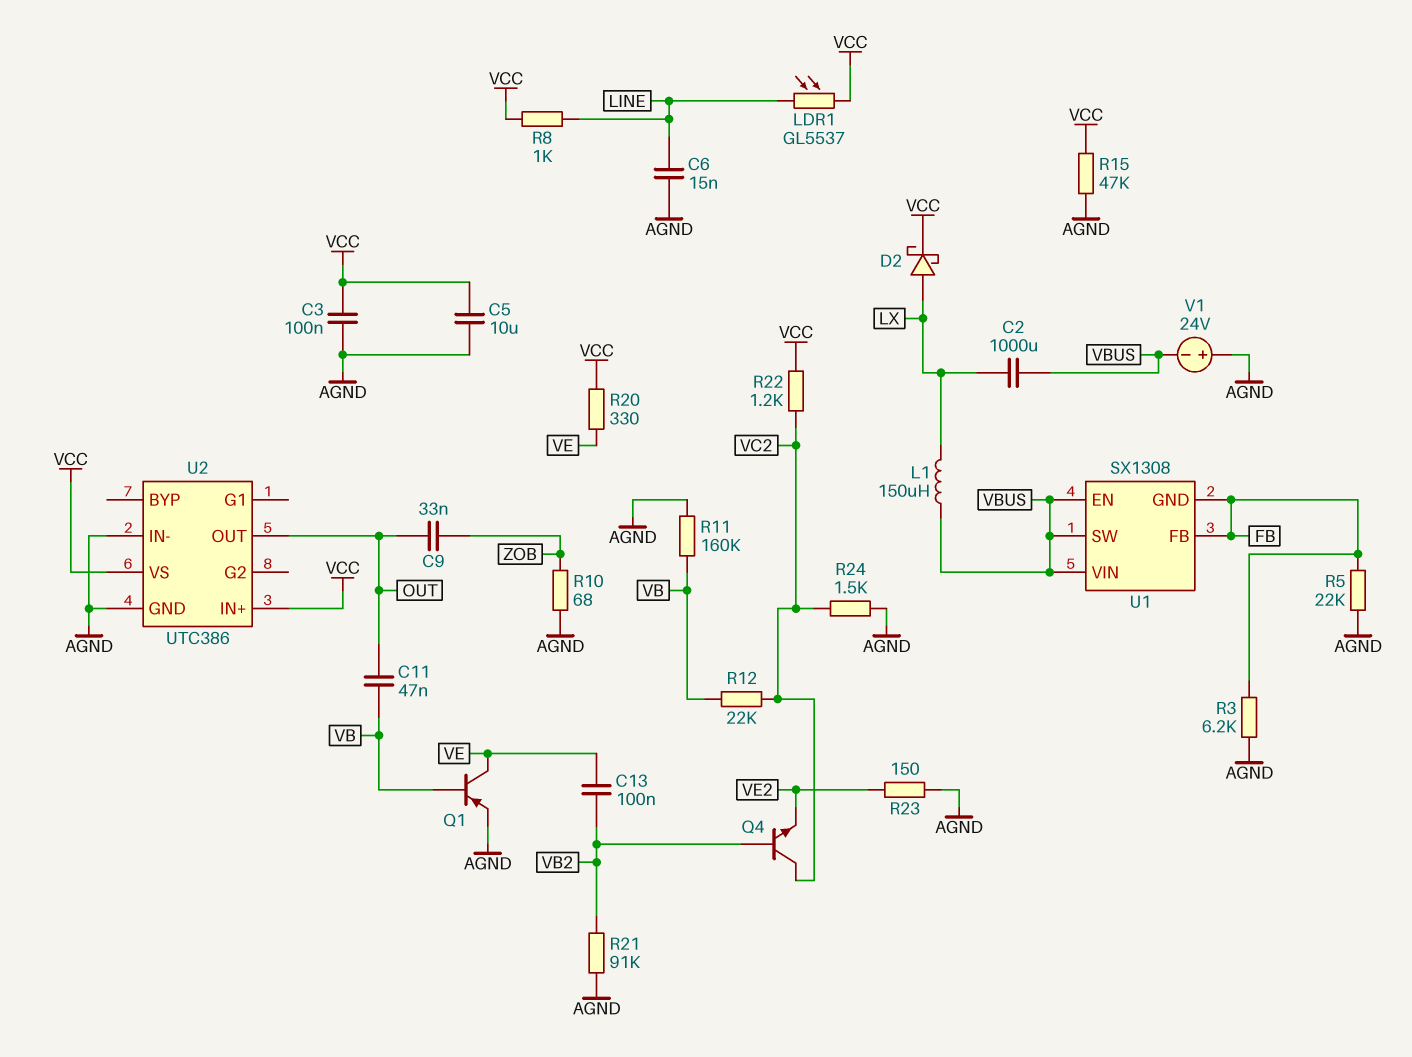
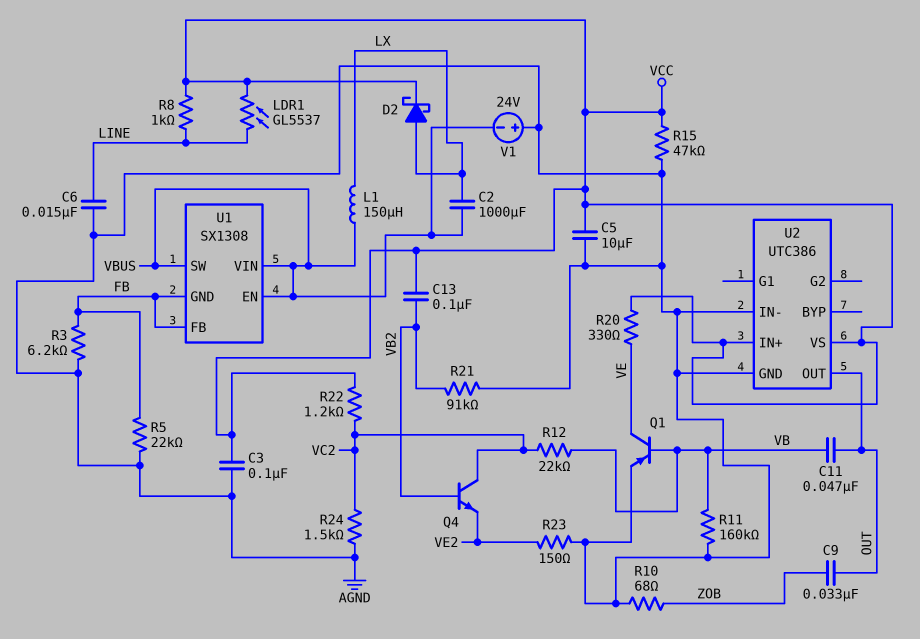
C13: 100nF (VB2, VE) -> 100nF (VB2, VCC)

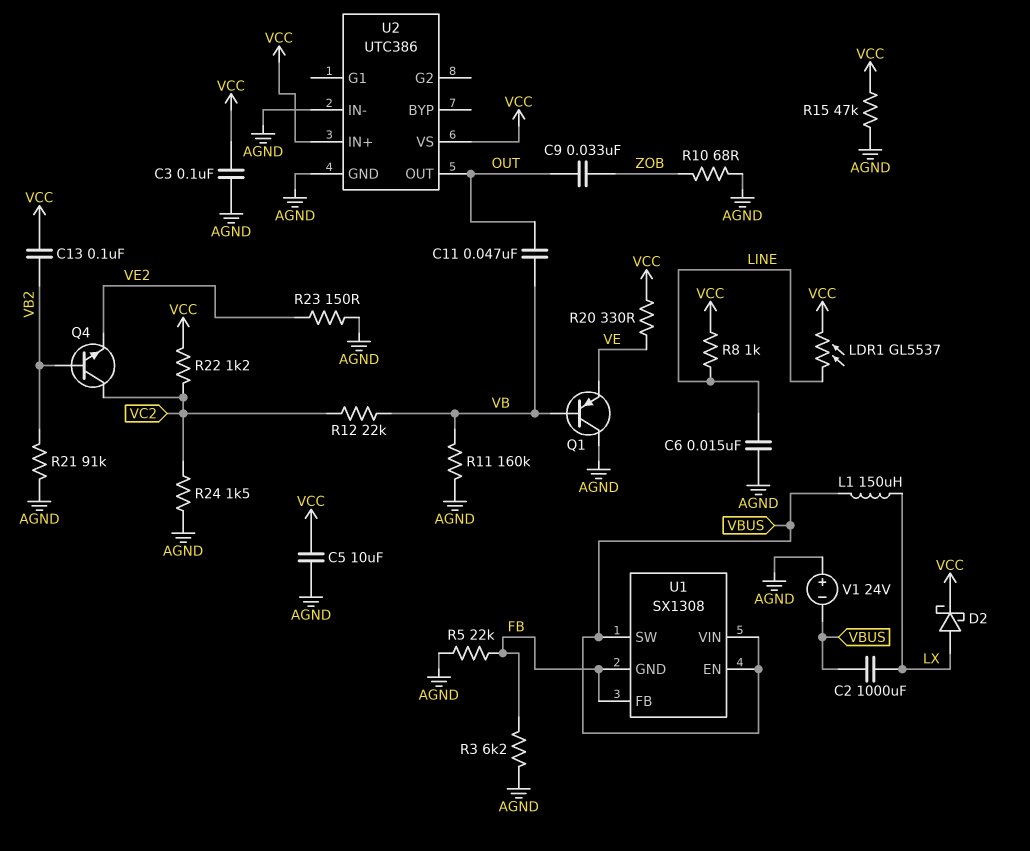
Q1: PNP (B VB, C VE, E AGND) -> PNP (B VB, C AGND, E VE)

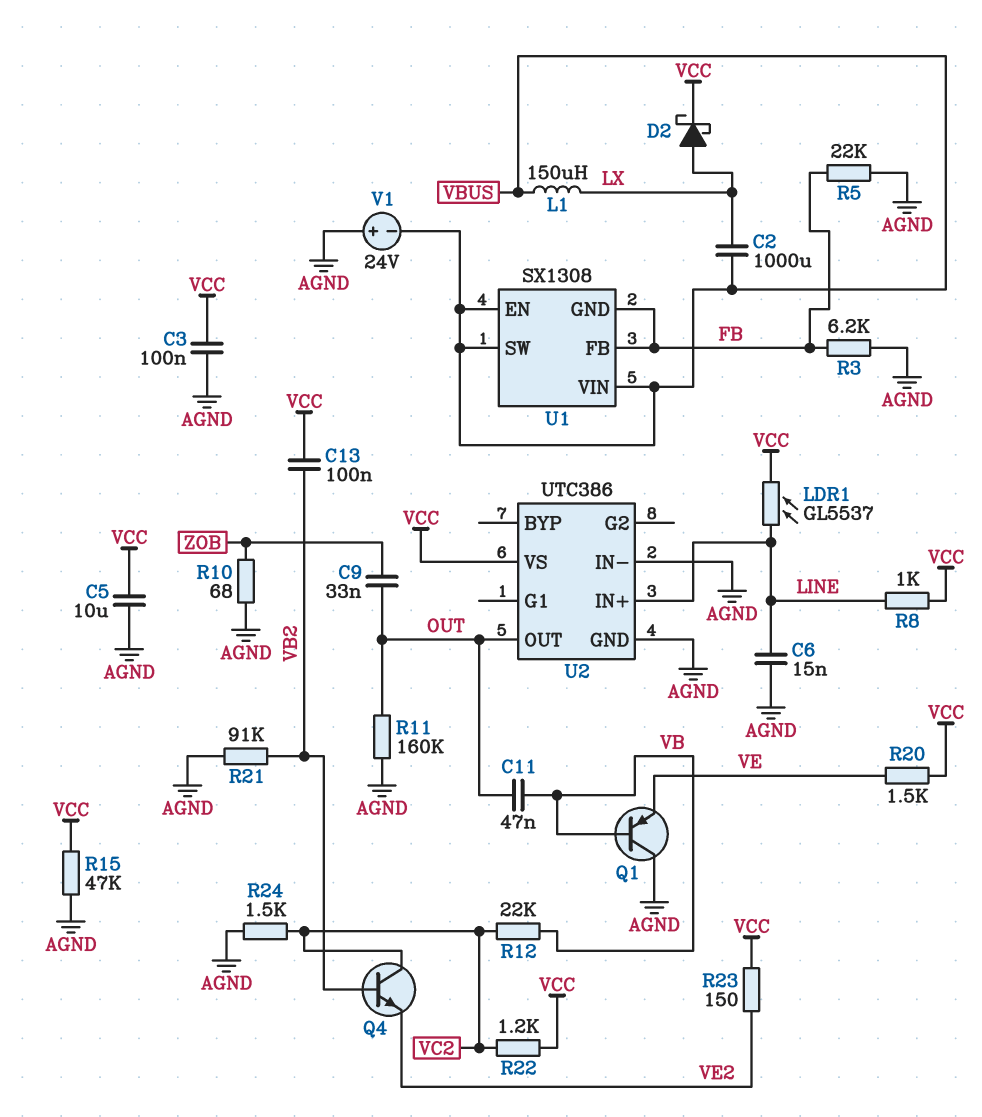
R11: 160k (AGND, VB) -> 160k (AGND, OUT)
R20: 330 (VCC, VE) -> 1.5k (VCC, VE)
R23: 150 (AGND, VE2) -> 150 (VCC, VE2)
U2 pin IN+: VCC -> LINE

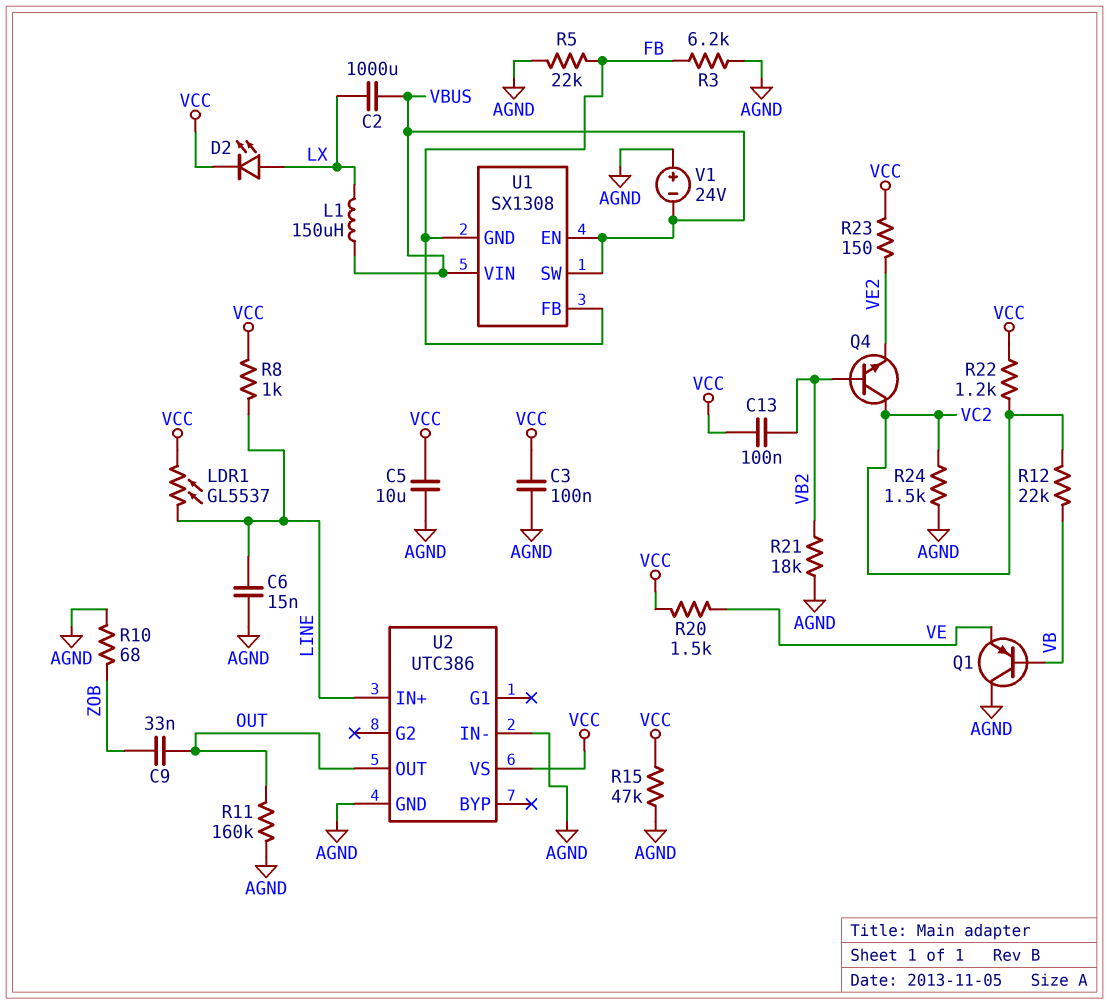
C11: 47nF (OUT, VB) -> none
D2: schottky (A LX, K VCC) -> LED (A LX, K VCC)
R21: 91k (AGND, VB2) -> 18k (AGND, VB2)

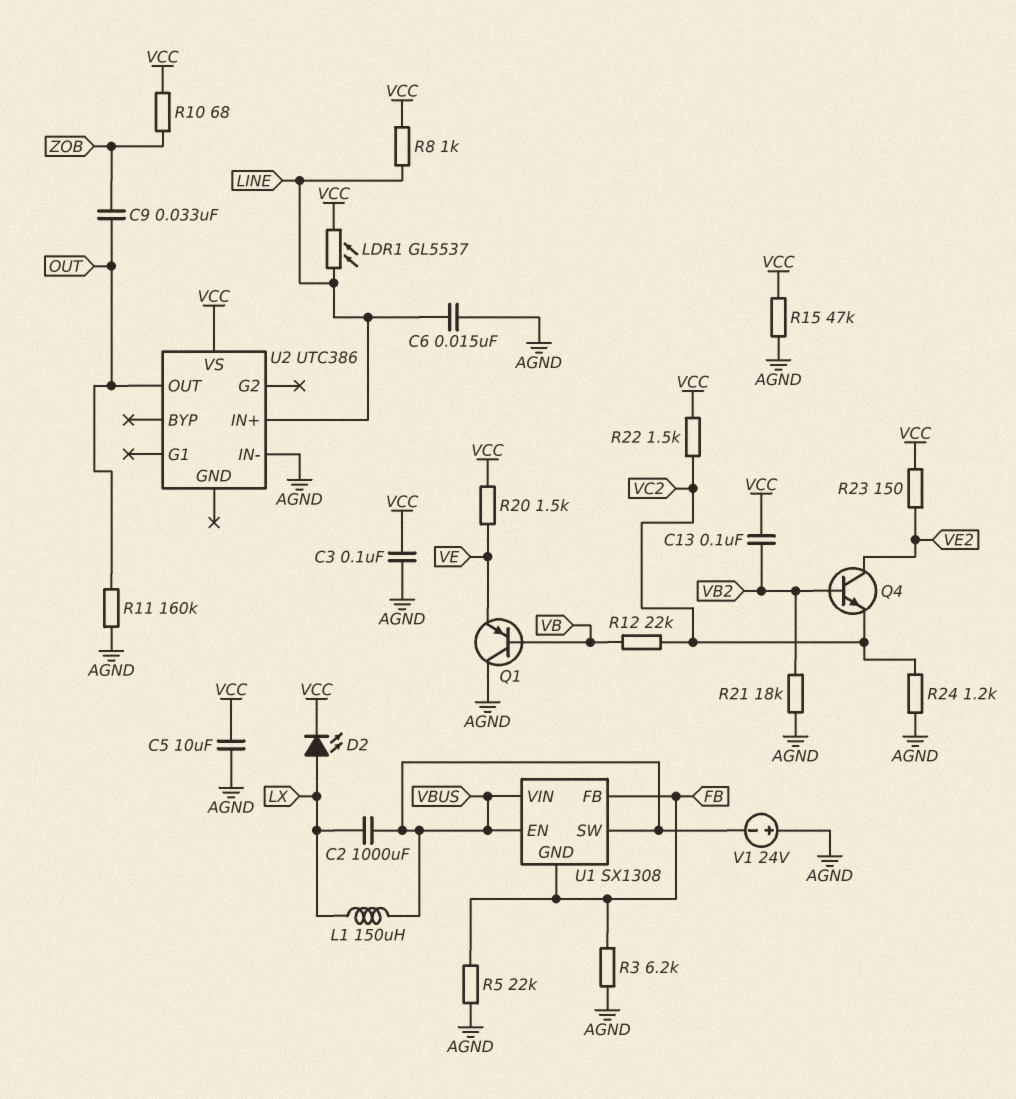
Q4: NPN (B VB2, C VC2, E VE2) -> NPN (B VB2, C VE2, E VC2)
R10: 68 (AGND, ZOB) -> 68 (VCC, ZOB)
R22: 1.2k (VC2, VCC) -> 1.5k (VC2, VCC)
R24: 1.5k (AGND, VC2) -> 1.2k (AGND, VC2)
U2 pin GND: AGND -> none

